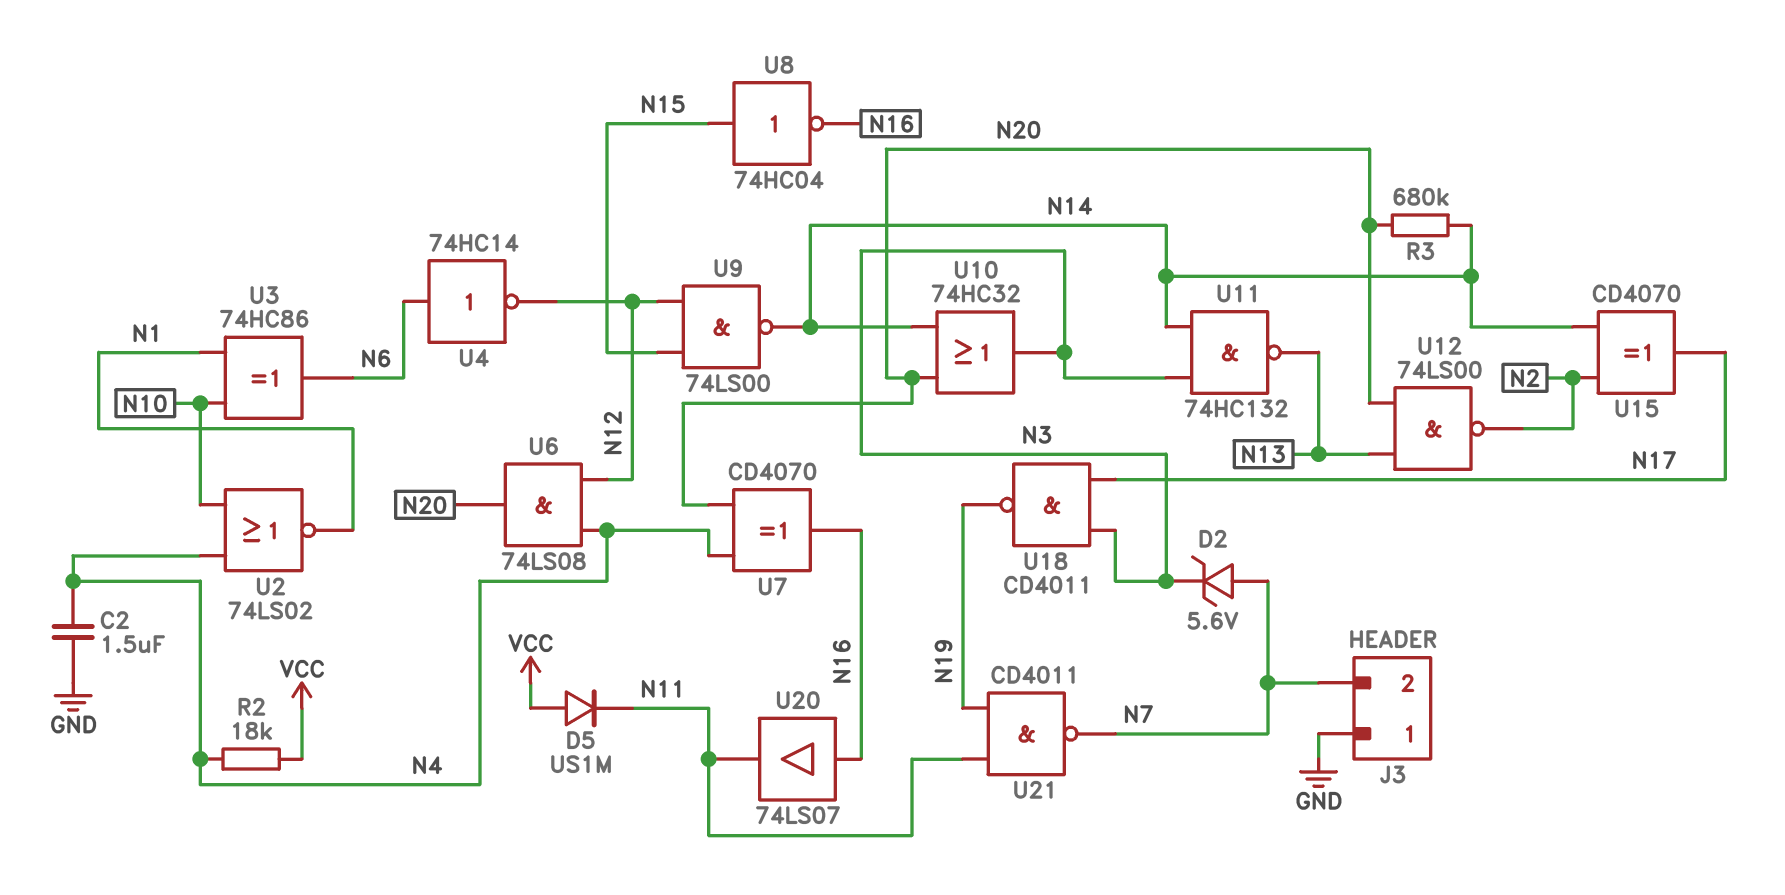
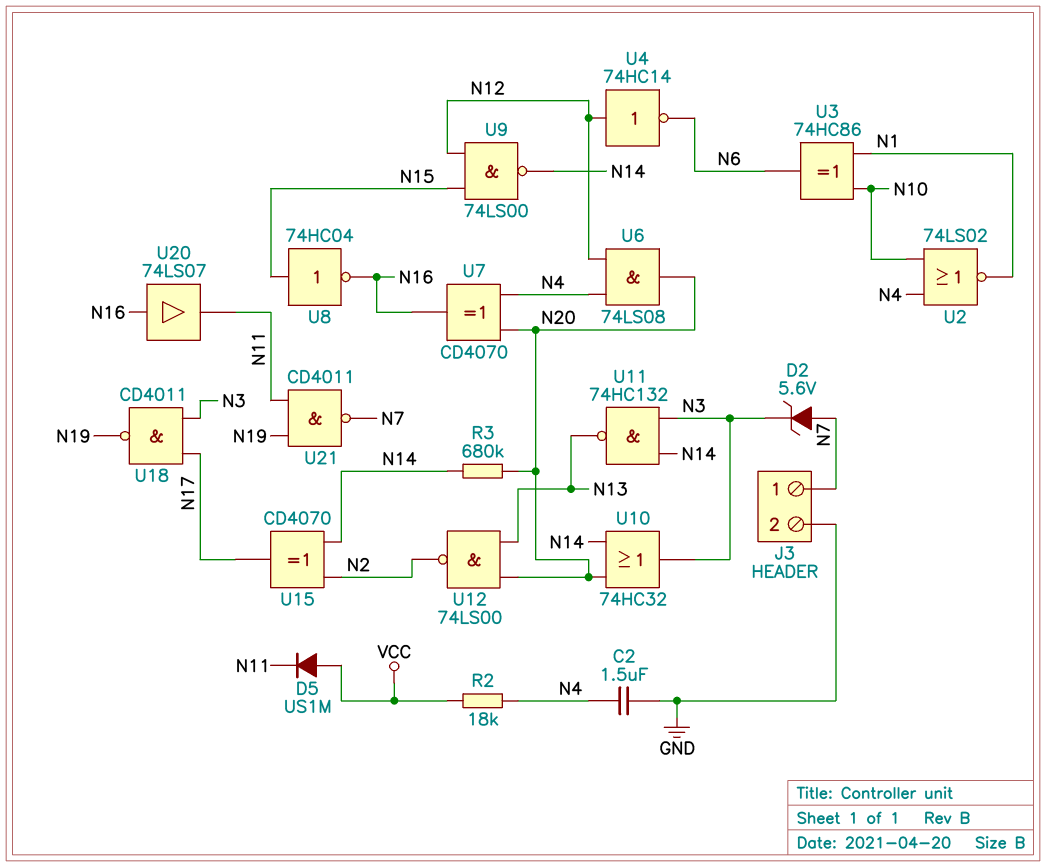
J3 pin 1: GND -> N7
J3 pin 2: N7 -> GND
U4: NOT 74HC14 (in N6, out N12) -> NOT 74HC14 (in N12, out N6)

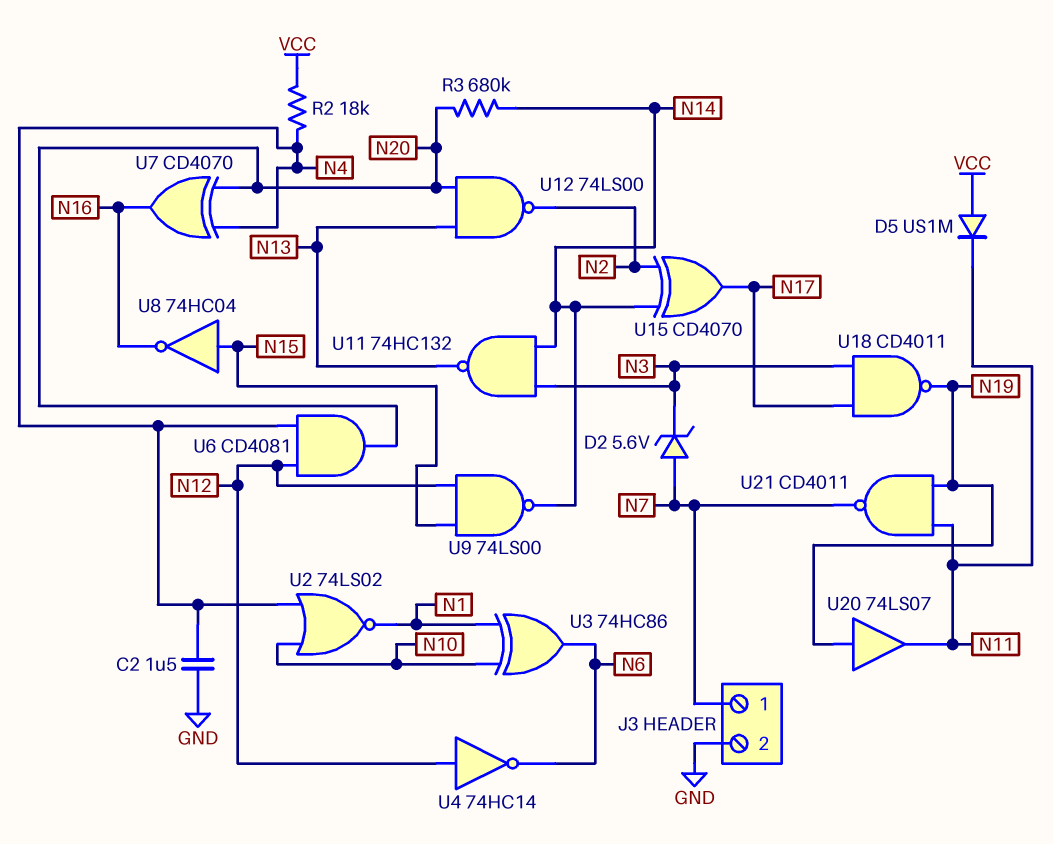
U6: AND 74LS08 (in N4, in N12, out N20) -> AND CD4081 (in N4, in N12, out N20)
U10: OR 74HC32 (in N14, in N20, out N3) -> none
U20: buffer 74LS07 (in N16, out N11) -> buffer 74LS07 (in N19, out N11)

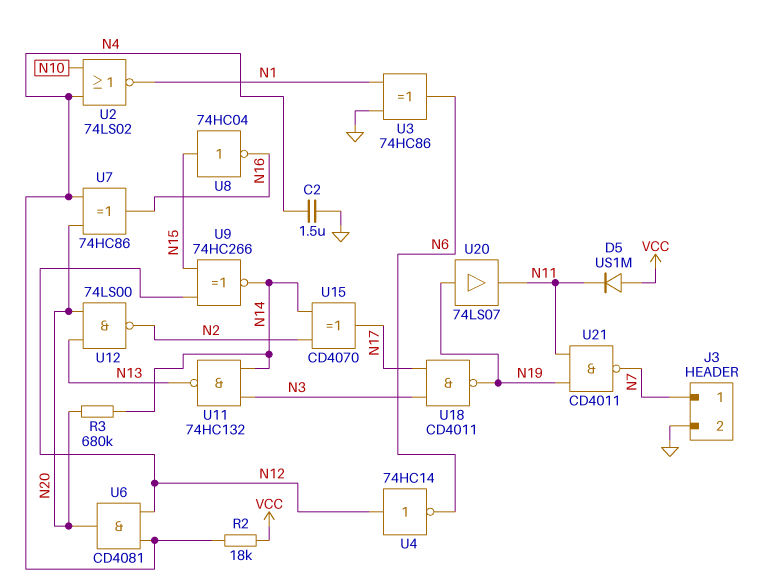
D2: zener 5.6V (A N7, K N3) -> none
U3: XOR 74HC86 (in N1, in N10, out N6) -> XOR 74HC86 (in GND, in N1, out N6)
U7: XOR CD4070 (in N4, in N20, out N16) -> XOR 74HC86 (in N4, in N20, out N16)
U9: NAND 74LS00 (in N12, in N15, out N14) -> XNOR 74HC266 (in N12, in N15, out N14)

